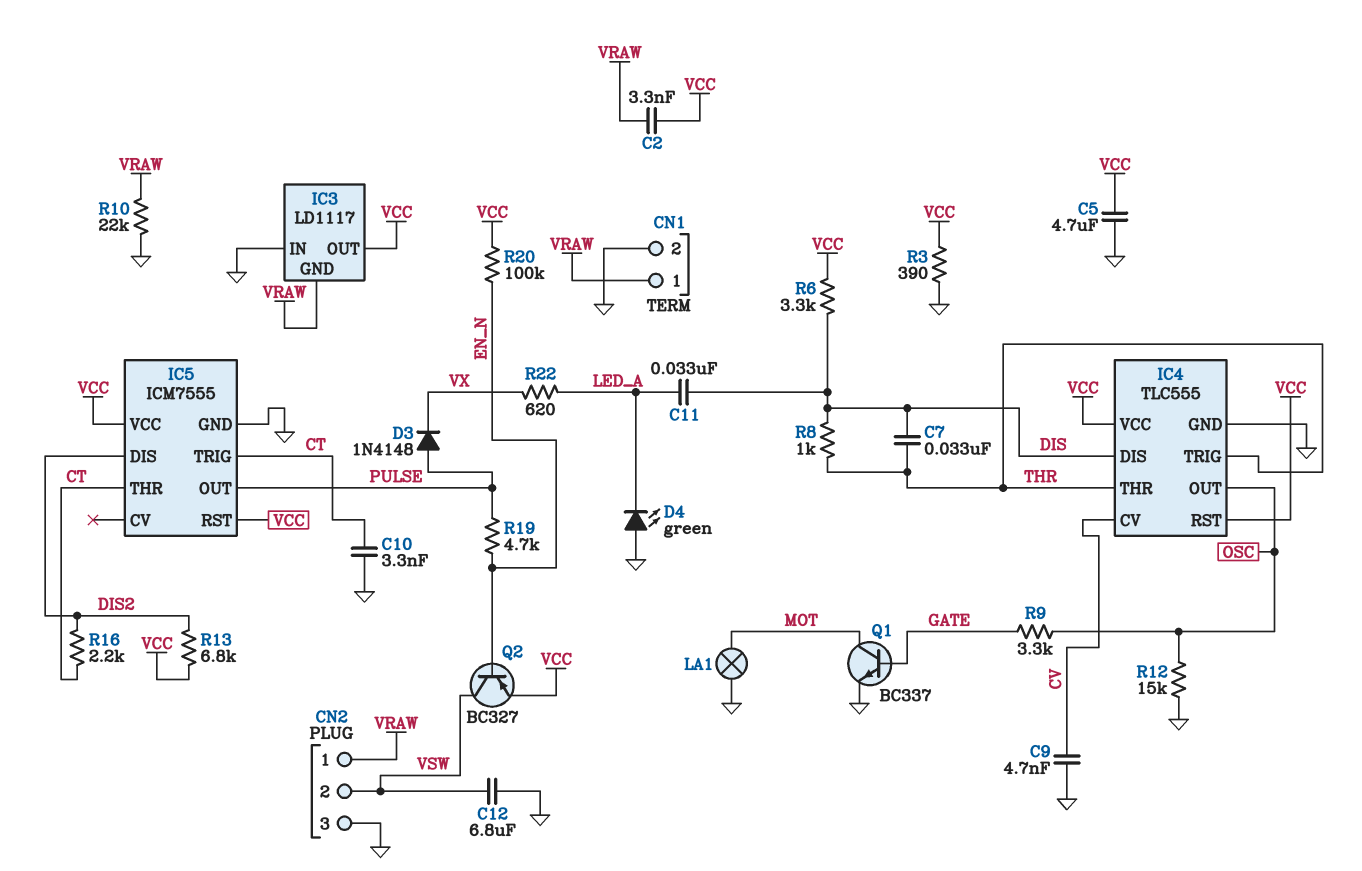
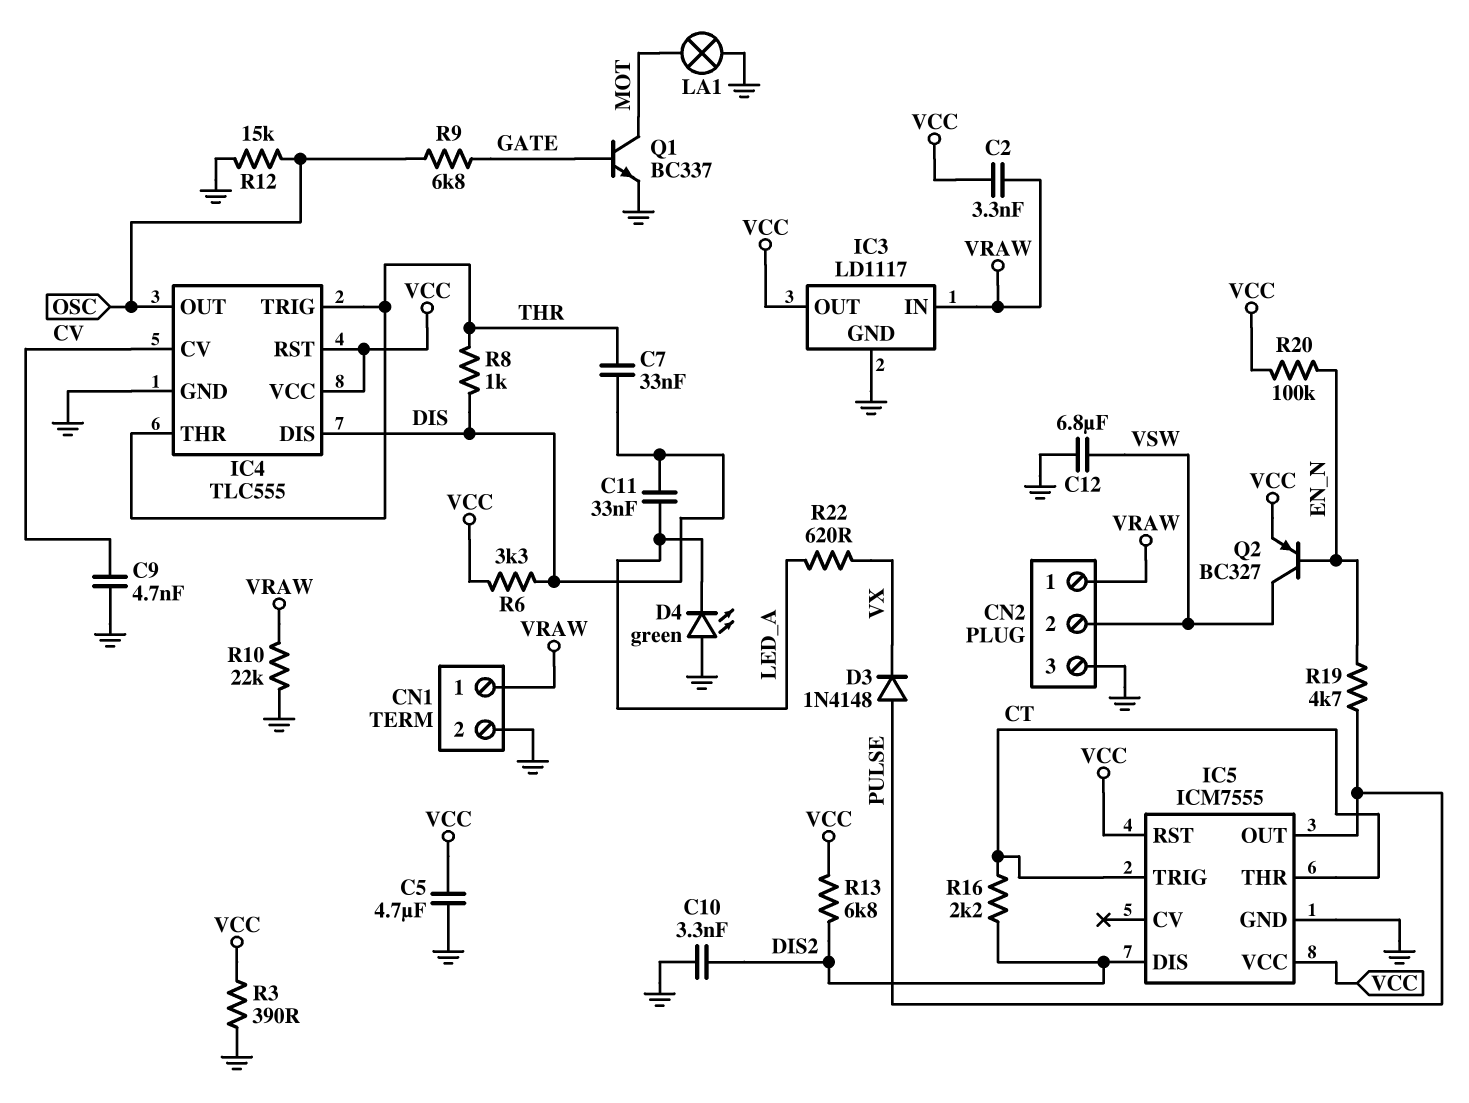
C10: 3.3nF (CT, GND) -> 3.3nF (DIS2, GND)
IC3 pin GND: VRAW -> GND
IC3 pin IN: GND -> VRAW
R9: 3.3k (GATE, OSC) -> 6.8k (GATE, OSC)

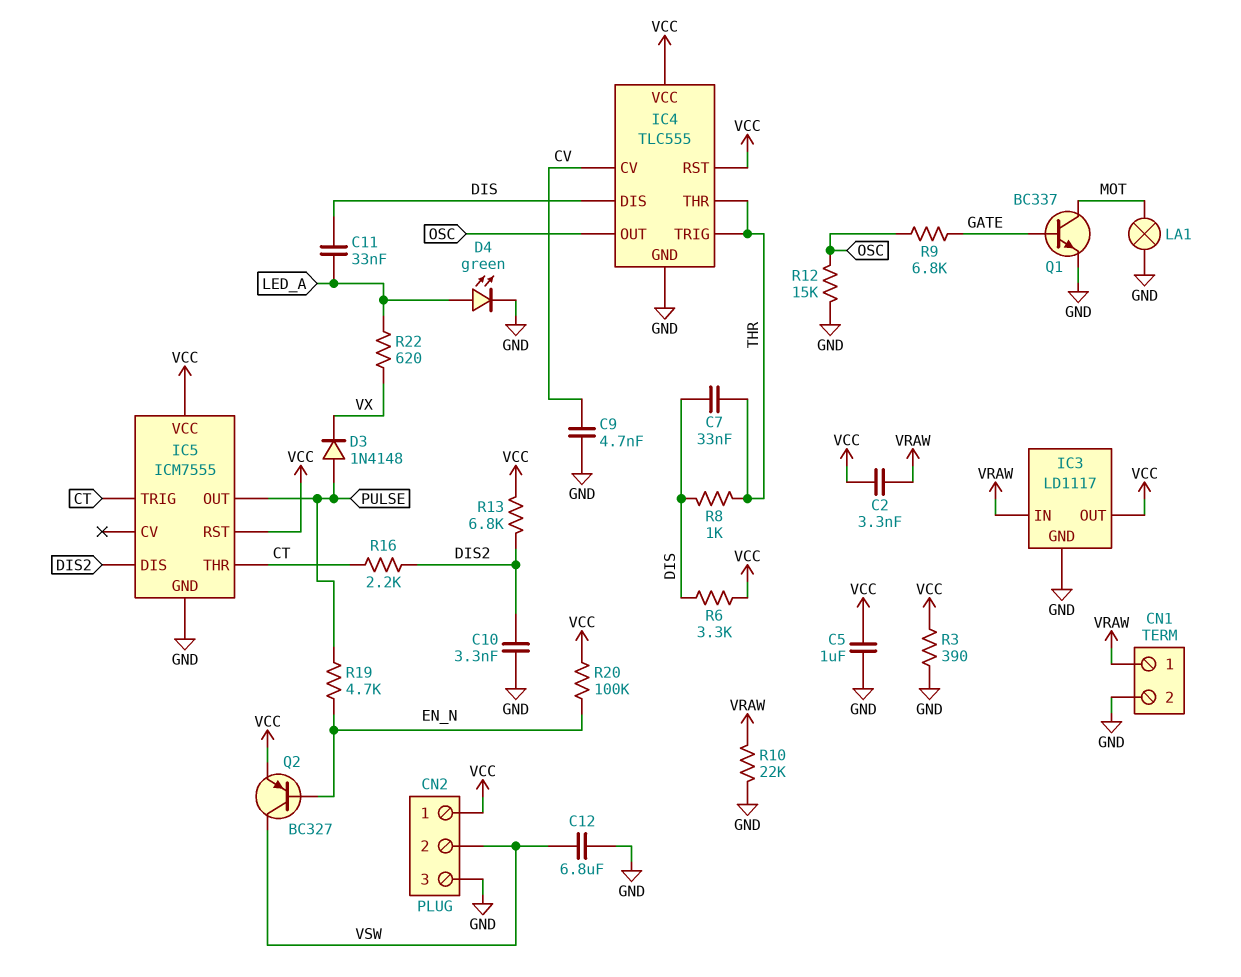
C5: 4.7uF (GND, VCC) -> 1uF (GND, VCC)
CN2 pin 1: VRAW -> VCC
D4: LED green (A GND, K LED_A) -> LED green (A LED_A, K GND)

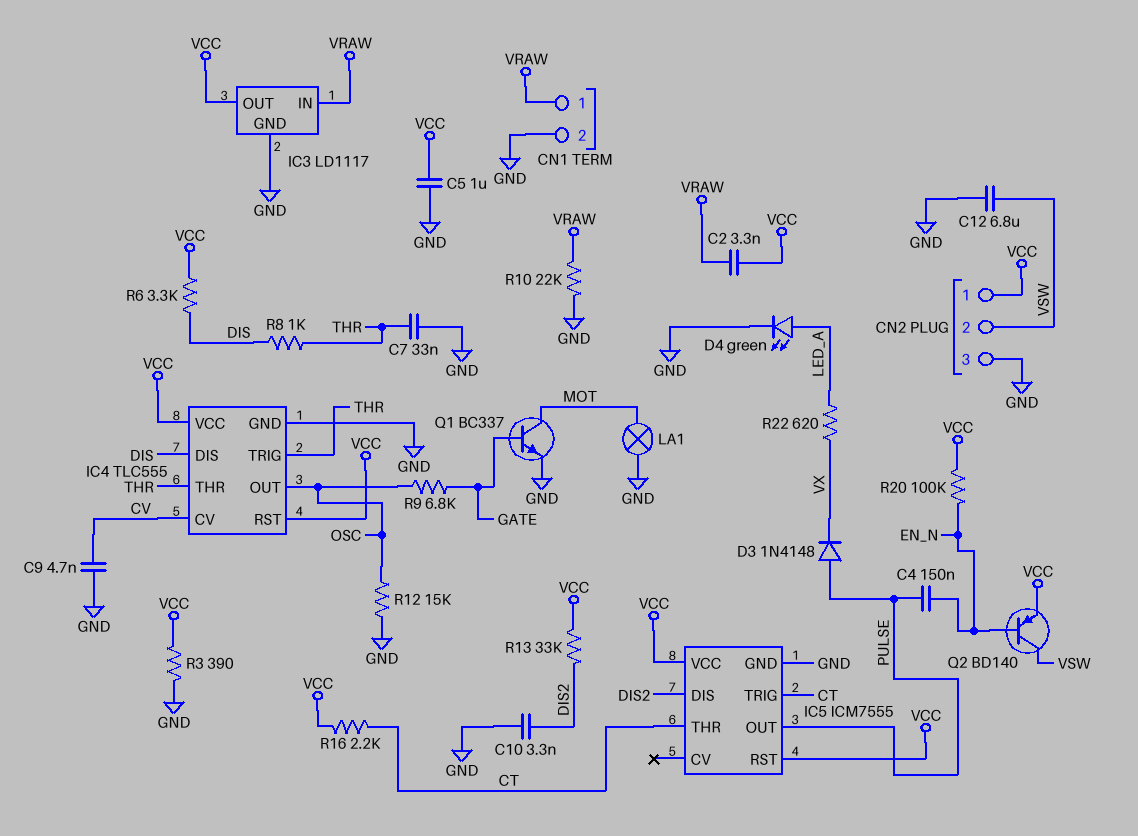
C4: none -> 150nF (EN_N, PULSE)
C7: 33nF (DIS, THR) -> 33nF (GND, THR)
C11: 33nF (DIS, LED_A) -> none
Q2: PNP BC327 (B EN_N, C VSW, E VCC) -> PNP BD140 (B EN_N, C VSW, E VCC)
R13: 6.8k (DIS2, VCC) -> 33k (DIS2, VCC)
R16: 2.2k (CT, DIS2) -> 2.2k (CT, VCC)
R19: 4.7k (EN_N, PULSE) -> none

